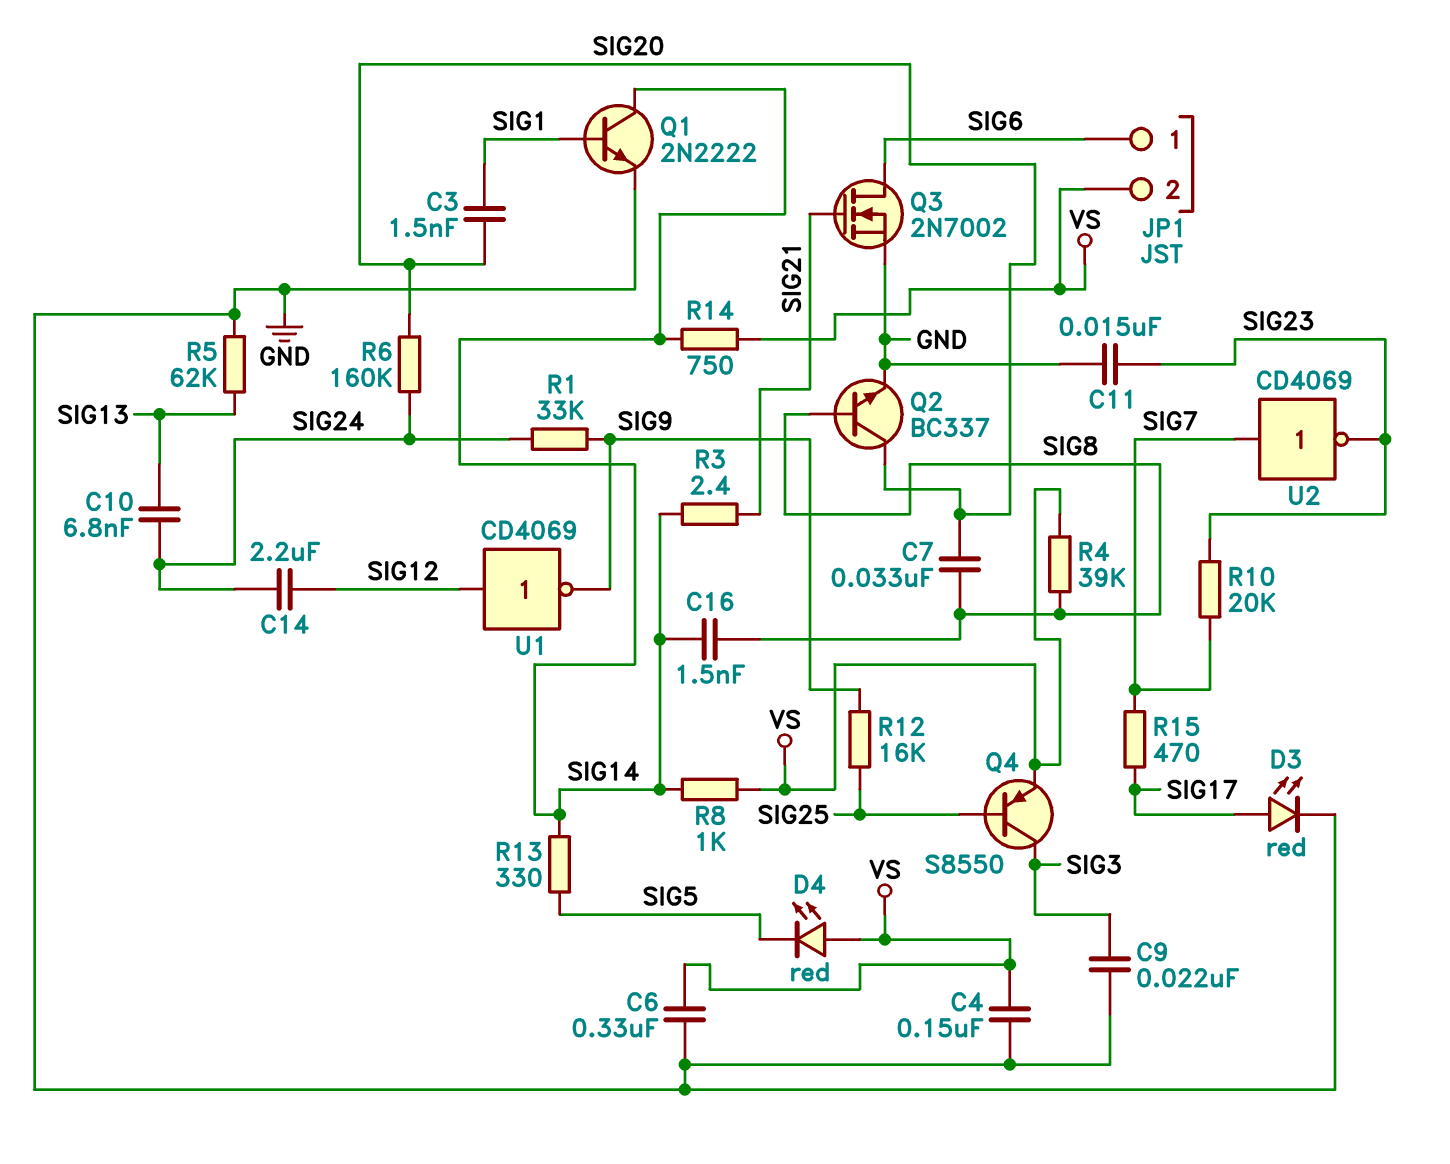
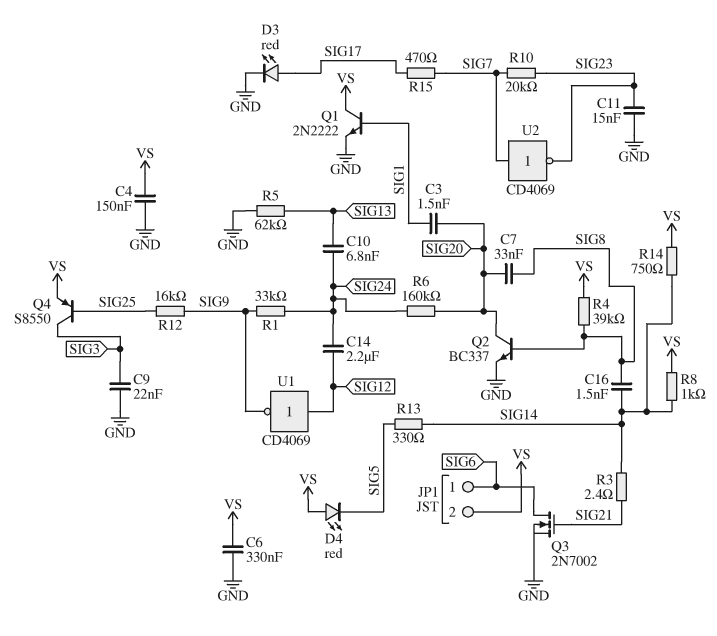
Q1: NPN 2N2222 (B SIG1, C SIG14, E GND) -> NPN 2N2222 (B SIG1, C VS, E GND)

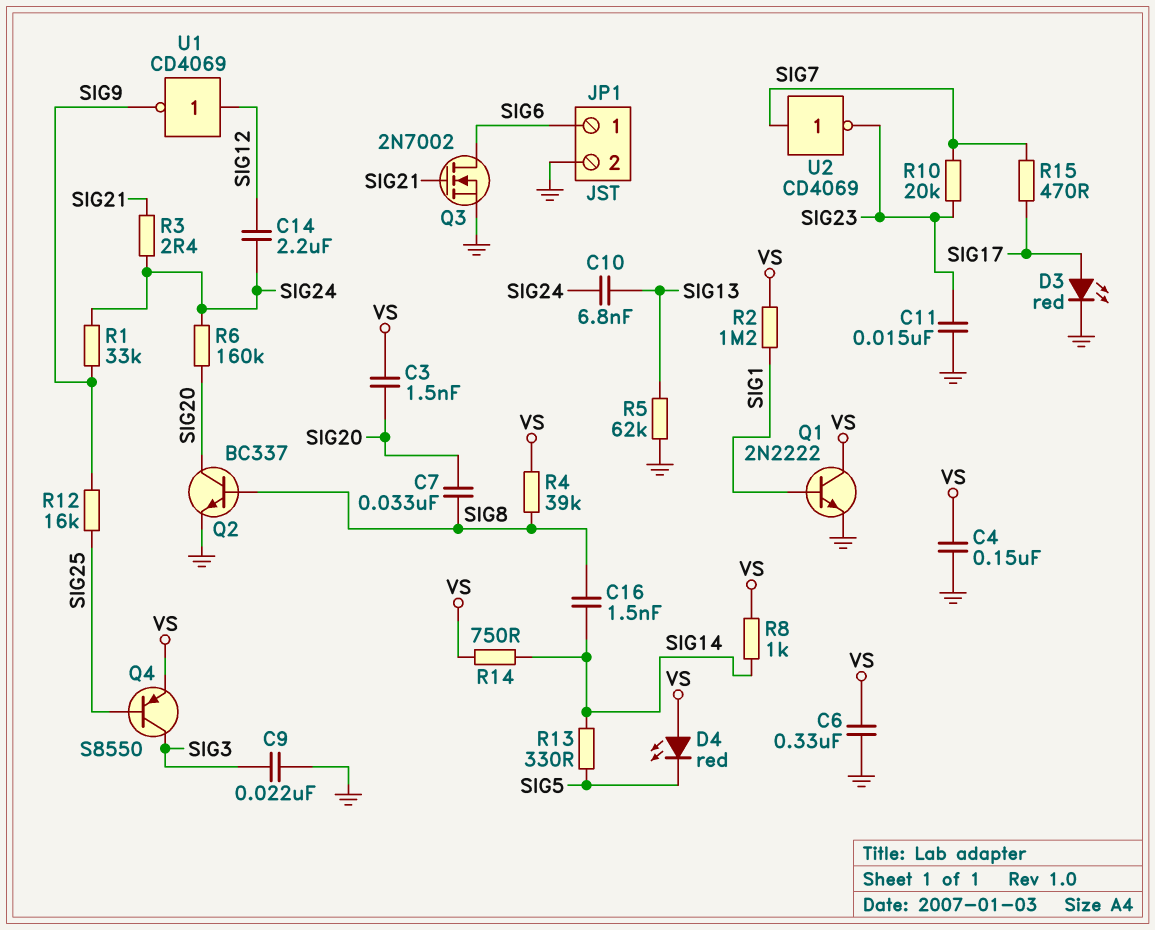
C3: 1.5nF (SIG1, SIG20) -> 1.5nF (SIG20, VS)
JP1 pin 2: VS -> GND
R2: none -> 1.2M (SIG1, VS)
R3: 2.4 (SIG14, SIG21) -> 2.4 (SIG21, SIG24)

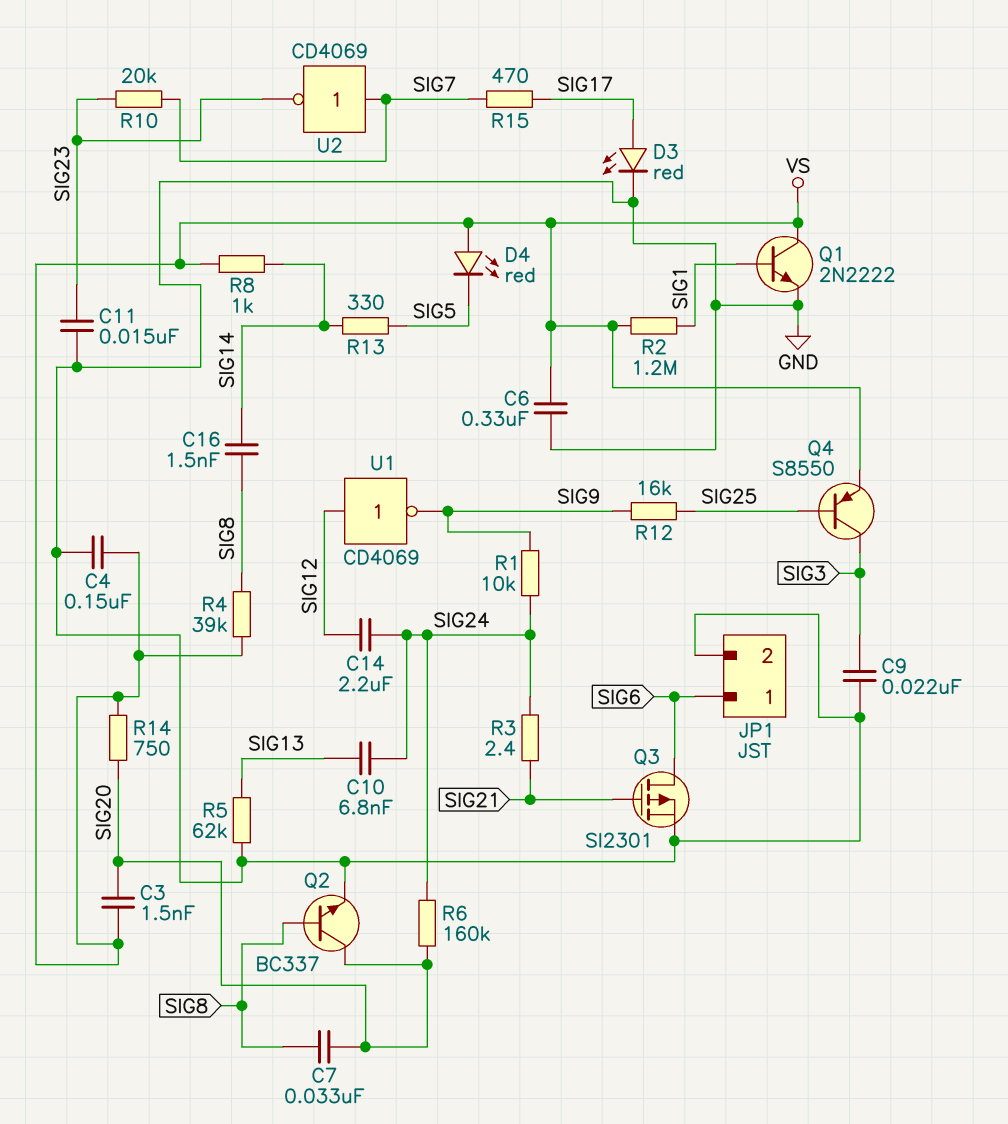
Q3: NMOS 2N7002 (G SIG21, D SIG6, S GND) -> PMOS SI2301 (G SIG21, D SIG6, S GND)
R1: 33k (SIG9, SIG24) -> 10k (SIG9, SIG24)
R14: 750 (SIG14, VS) -> 750 (SIG20, VS)

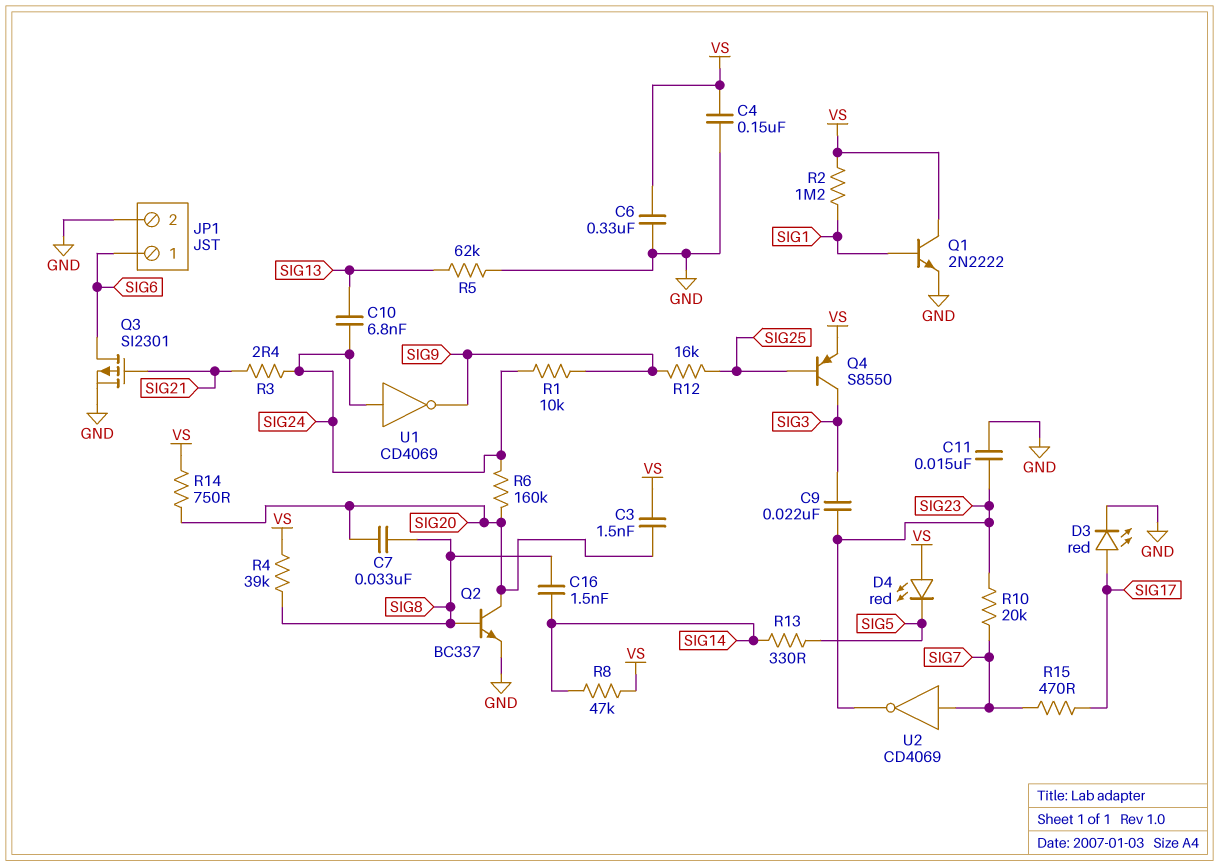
C9: 22nF (GND, SIG3) -> 22nF (SIG3, SIG23)
C14: 2.2uF (SIG12, SIG24) -> none
R8: 1k (SIG14, VS) -> 47k (SIG14, VS)
U1: NOT CD4069 (in SIG12, out SIG9) -> NOT CD4069 (in SIG24, out SIG9)

